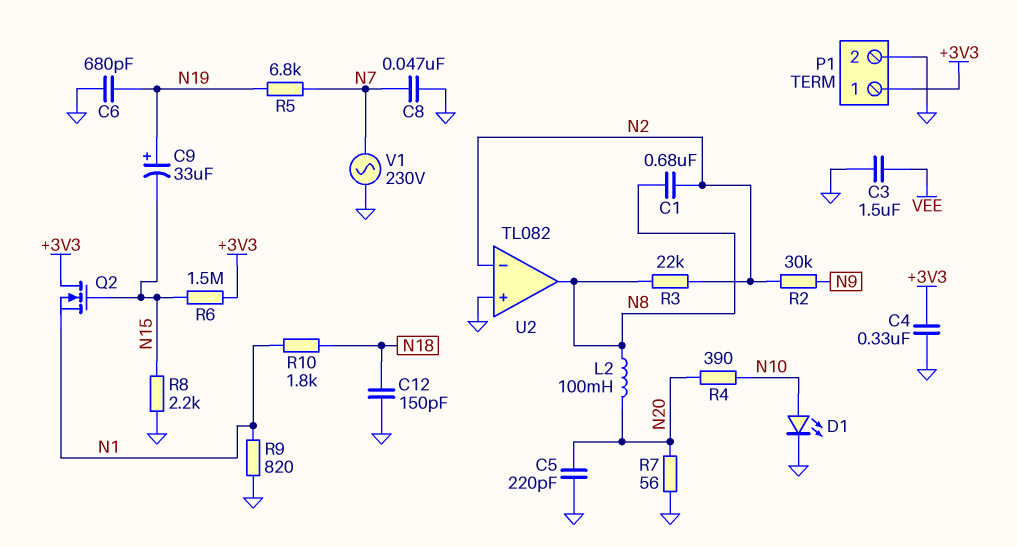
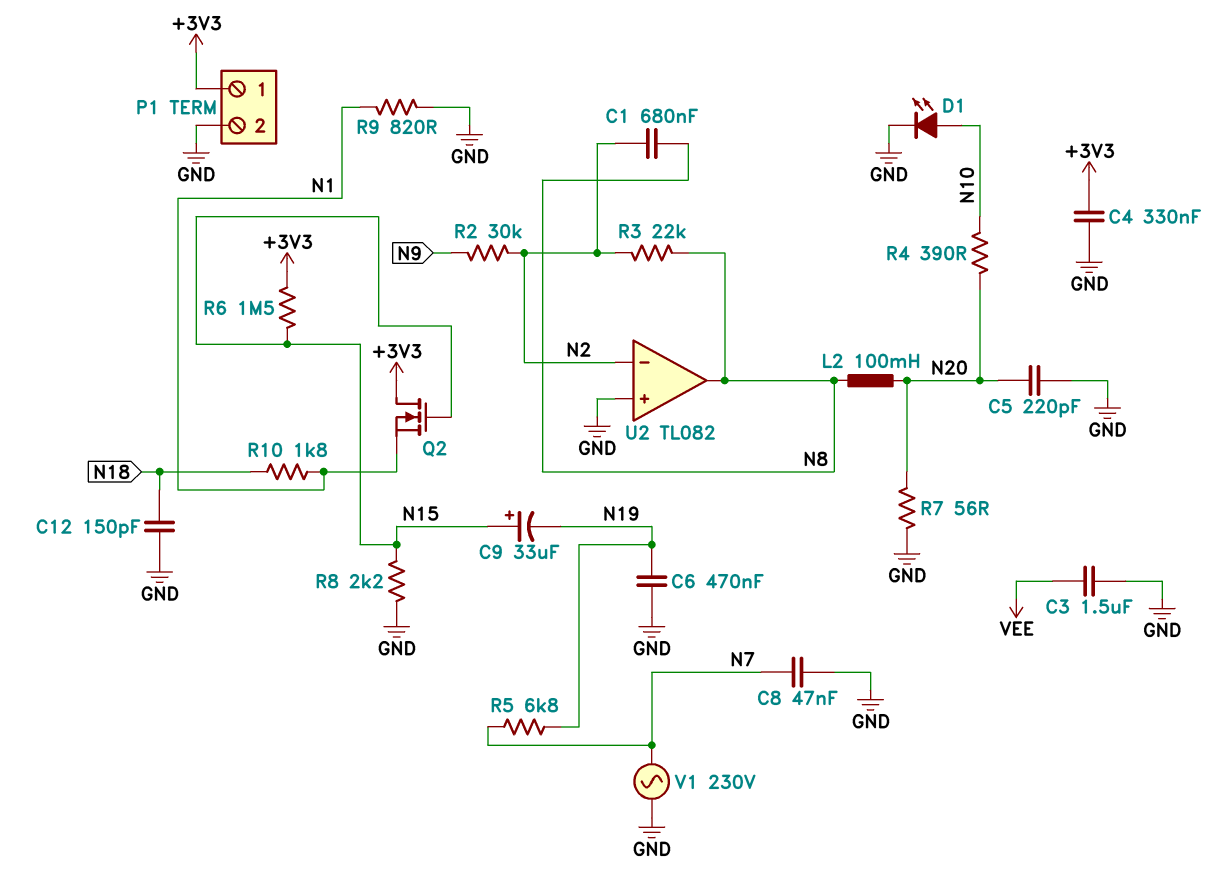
C6: 680pF (GND, N19) -> 470nF (GND, N19)
C9: 33uF (plus N19, minus N15) -> 33uF (plus N15, minus N19)

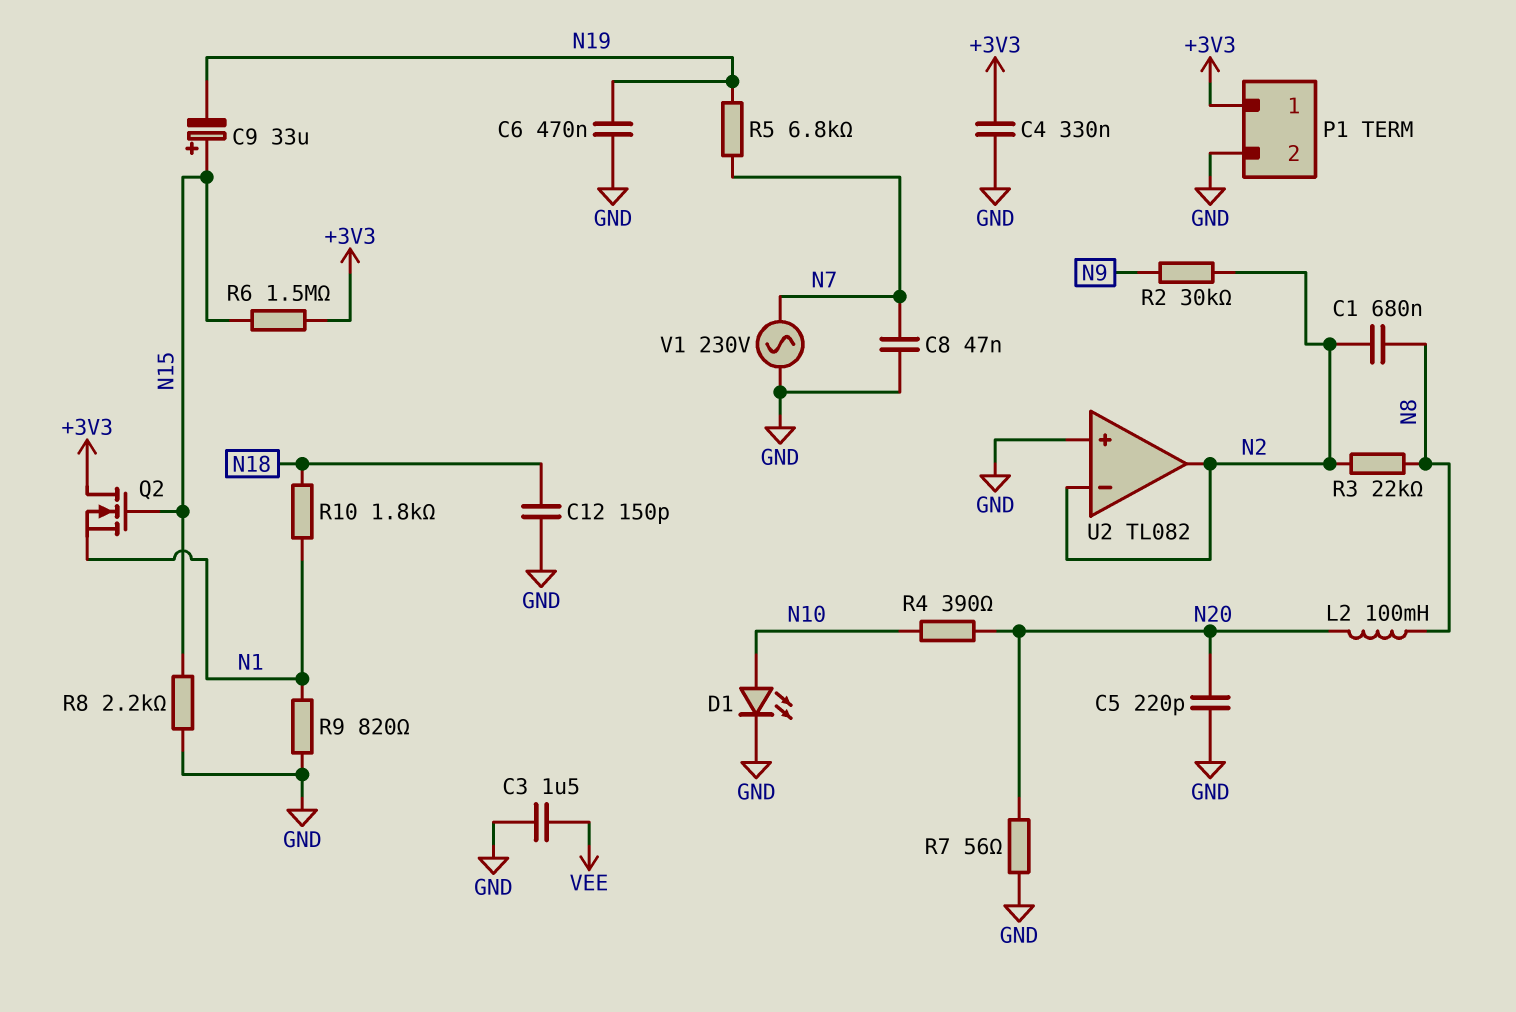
U2 pin out: N8 -> N2

